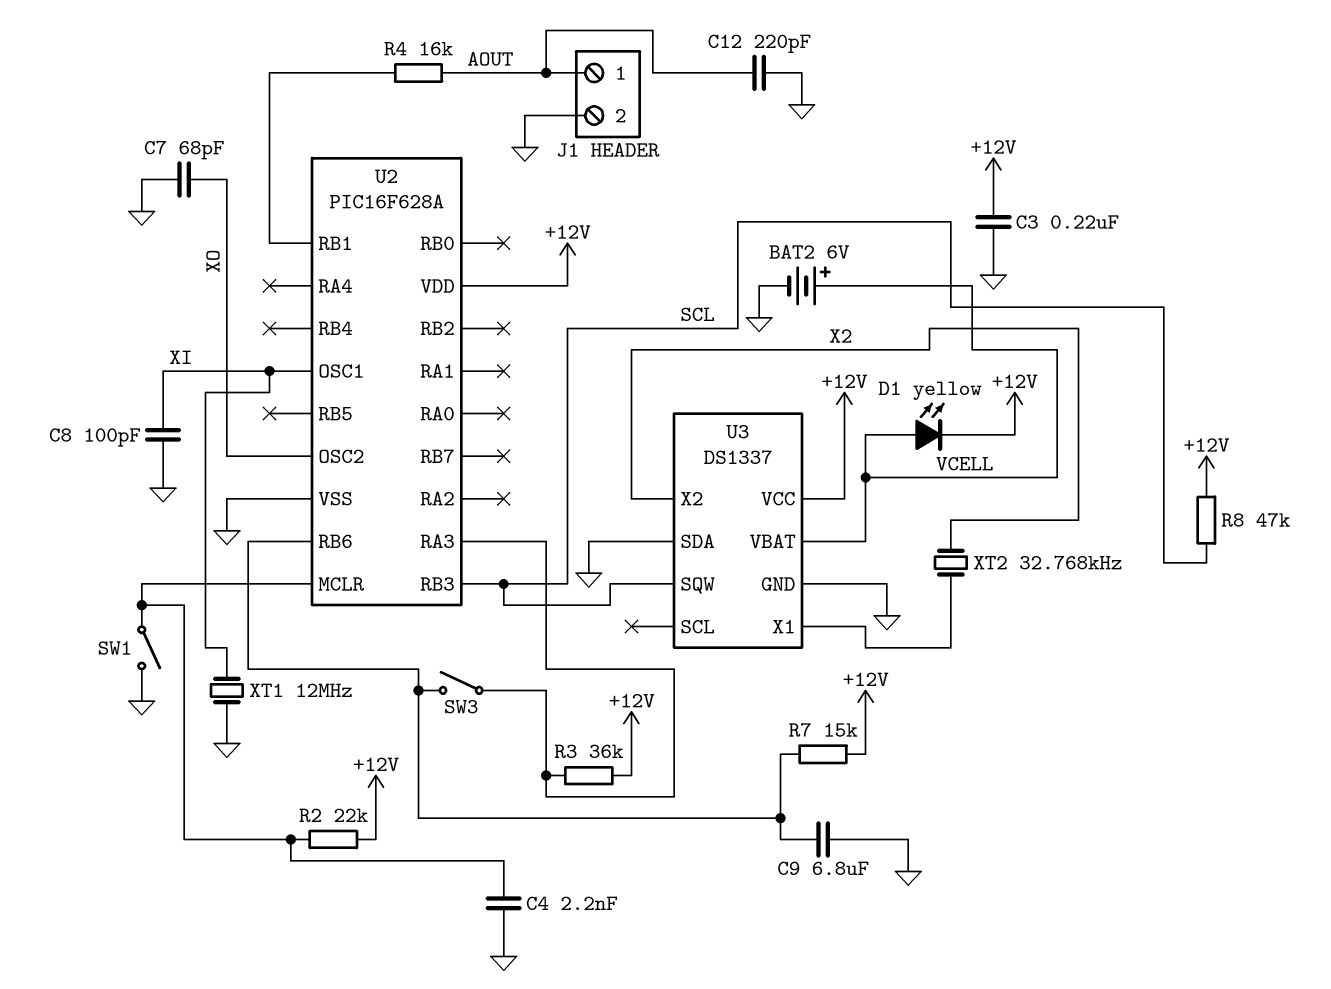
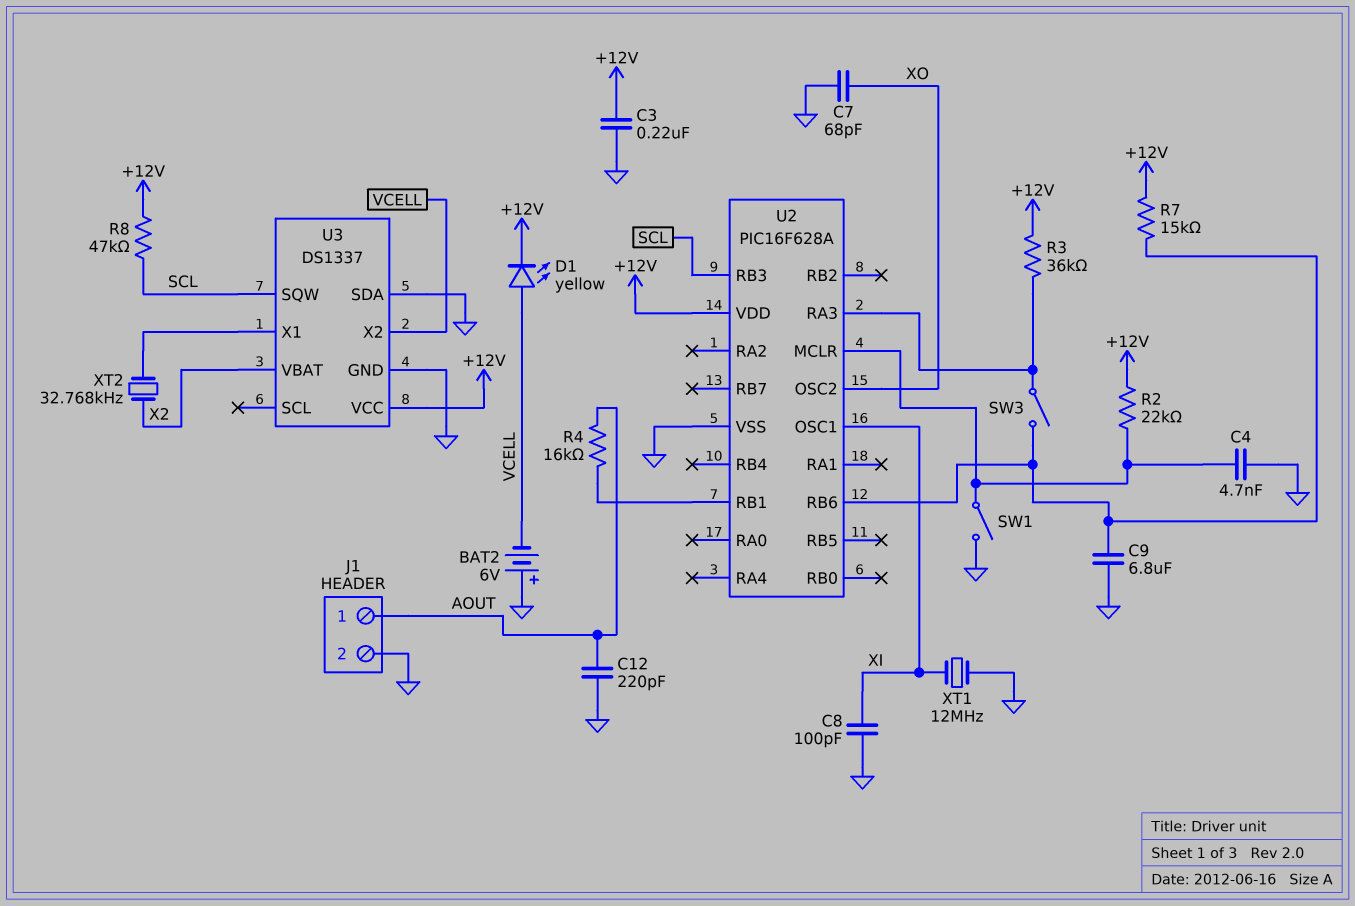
BAT2: 6V (plus VCELL, minus GND) -> 6V (plus GND, minus VCELL)
C4: 2.2nF (GND, U2/MCLR) -> 4.7nF (GND, U2/MCLR)
U3 pin VBAT: VCELL -> X2
U3 pin X2: X2 -> VCELL

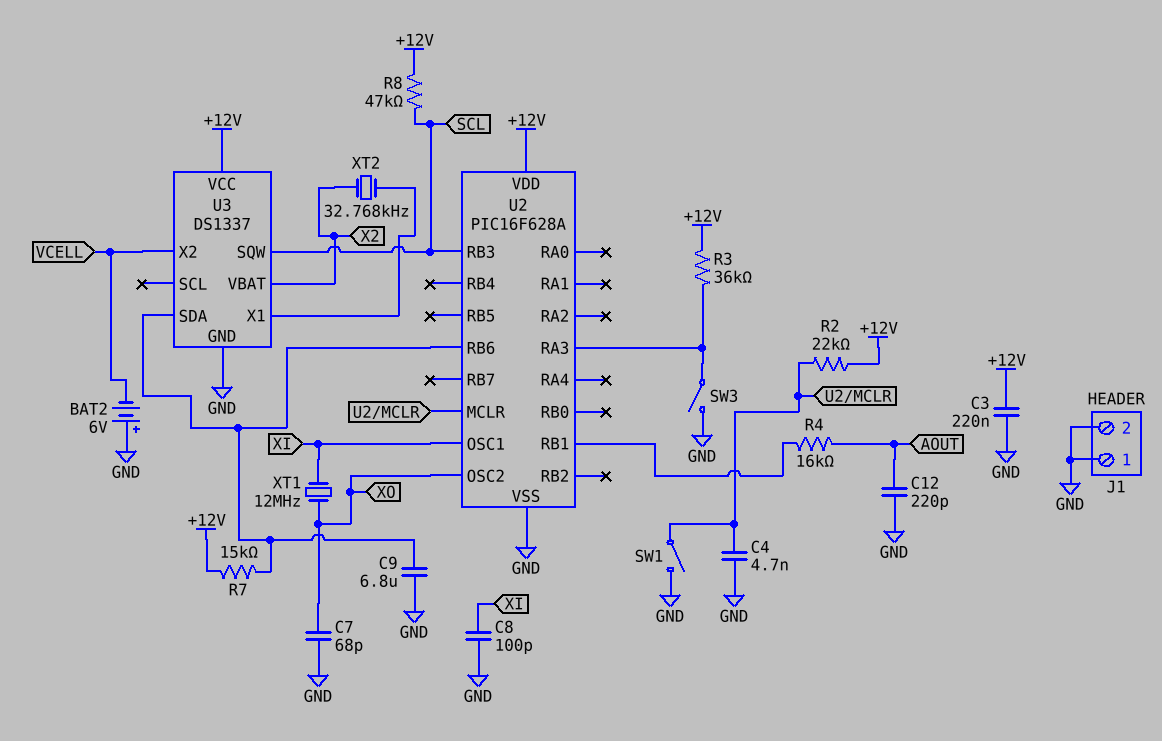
D1: LED yellow (A VCELL, K +12V) -> none
J1 pin 1: AOUT -> GND
SW3: switch (U2/RA3, U2/RB6) -> switch (GND, U2/RA3)
U3 pin SDA: GND -> U2/RB6
XT1: 12MHz (GND, XI) -> 12MHz (XI, XO)

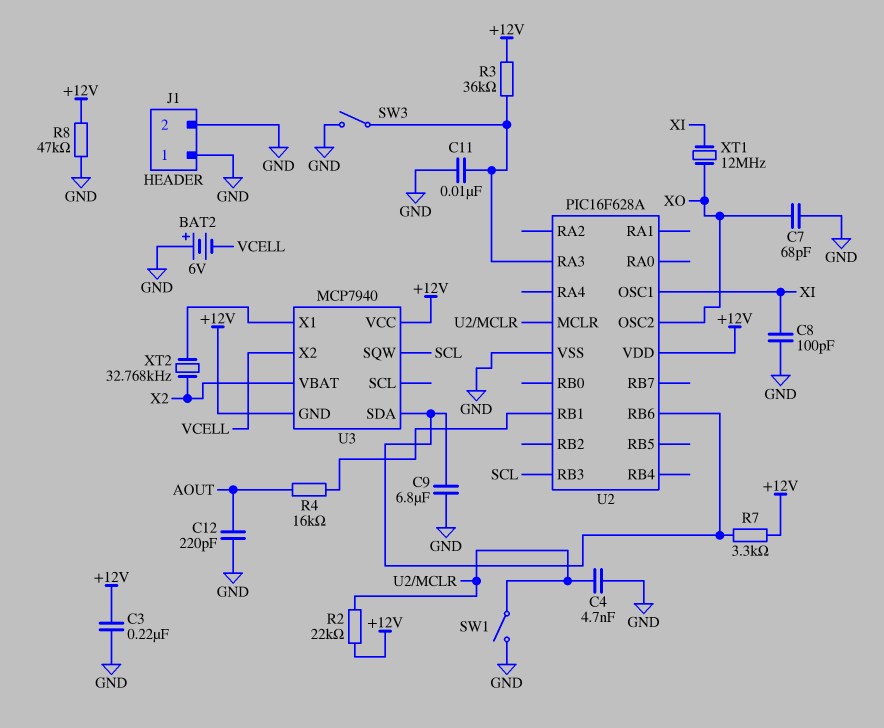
C11: none -> 10nF (GND, U2/RA3)
R7: 15k (+12V, U2/RB6) -> 3.3k (+12V, U2/RB6)
R8: 47k (+12V, SCL) -> 47k (+12V, GND)
U3: DS1337 -> MCP7940
U3 pin GND: GND -> +12V

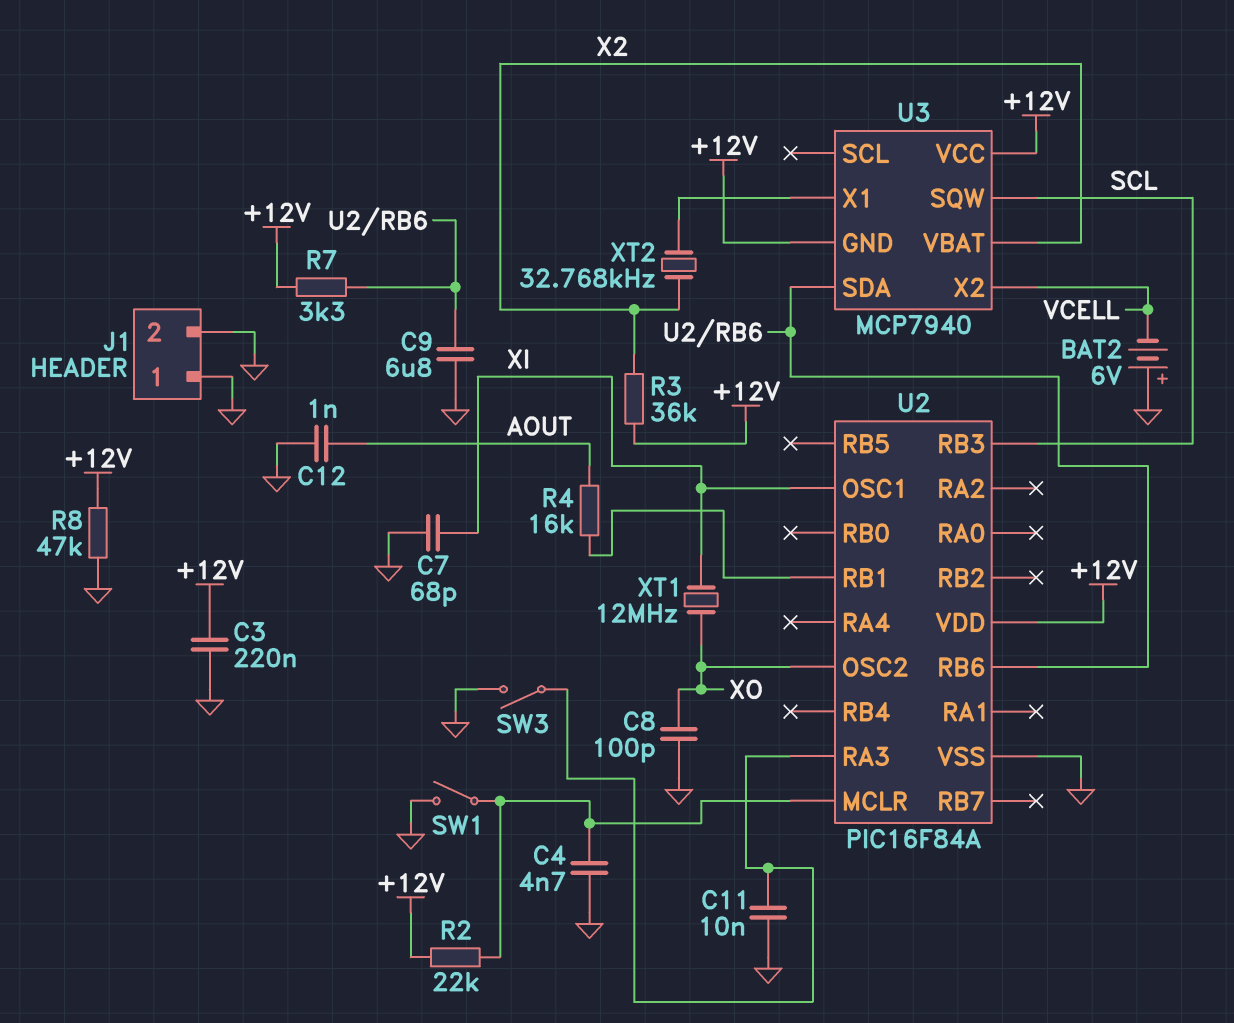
C7: 68pF (GND, XO) -> 68pF (GND, XI)
C8: 100pF (GND, XI) -> 100pF (GND, XO)
C12: 220pF (AOUT, GND) -> 1nF (AOUT, GND)
R3: 36k (+12V, U2/RA3) -> 36k (+12V, X2)
U2: PIC16F628A -> PIC16F84A

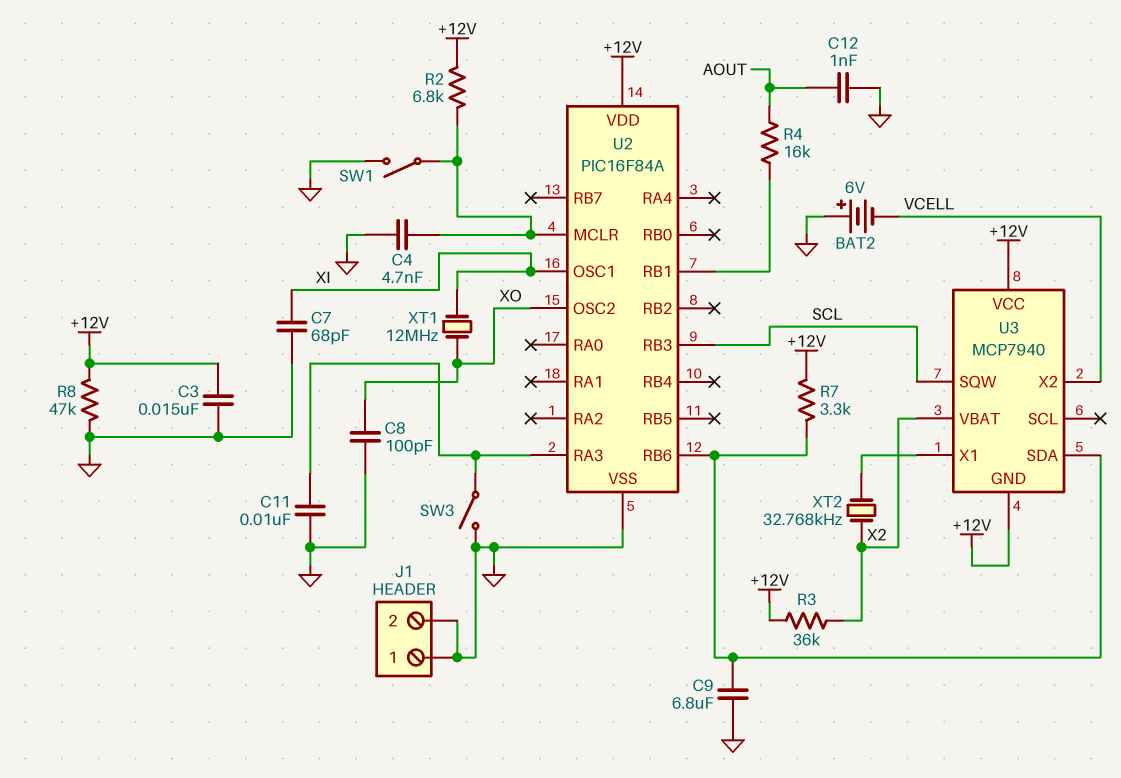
C3: 220nF (+12V, GND) -> 15nF (+12V, GND)
R2: 22k (+12V, U2/MCLR) -> 6.8k (+12V, U2/MCLR)

